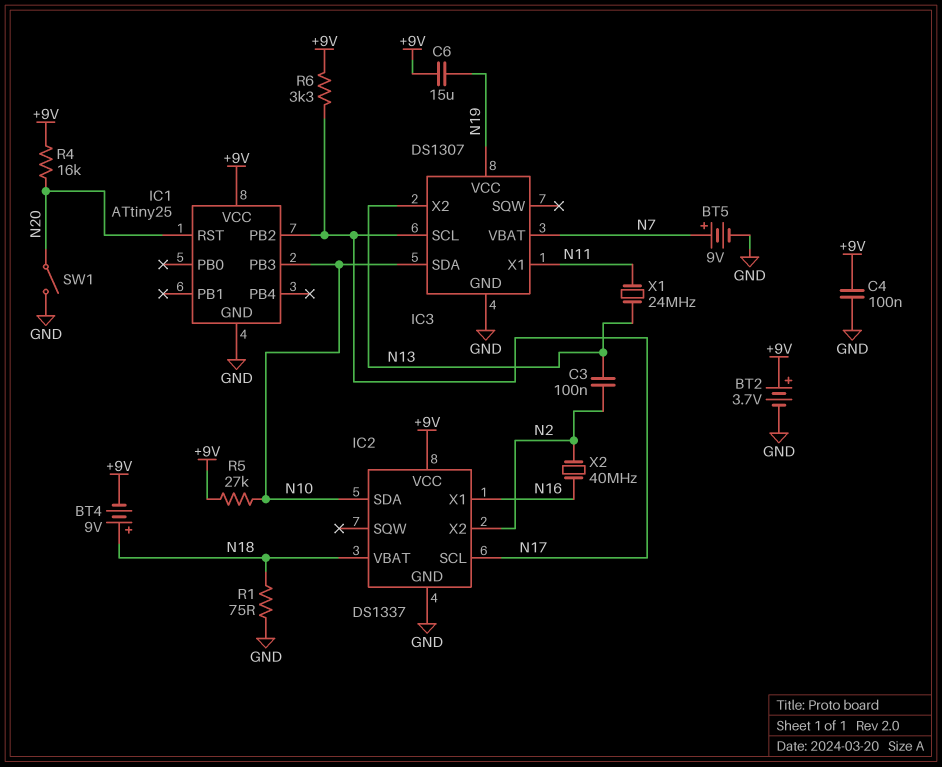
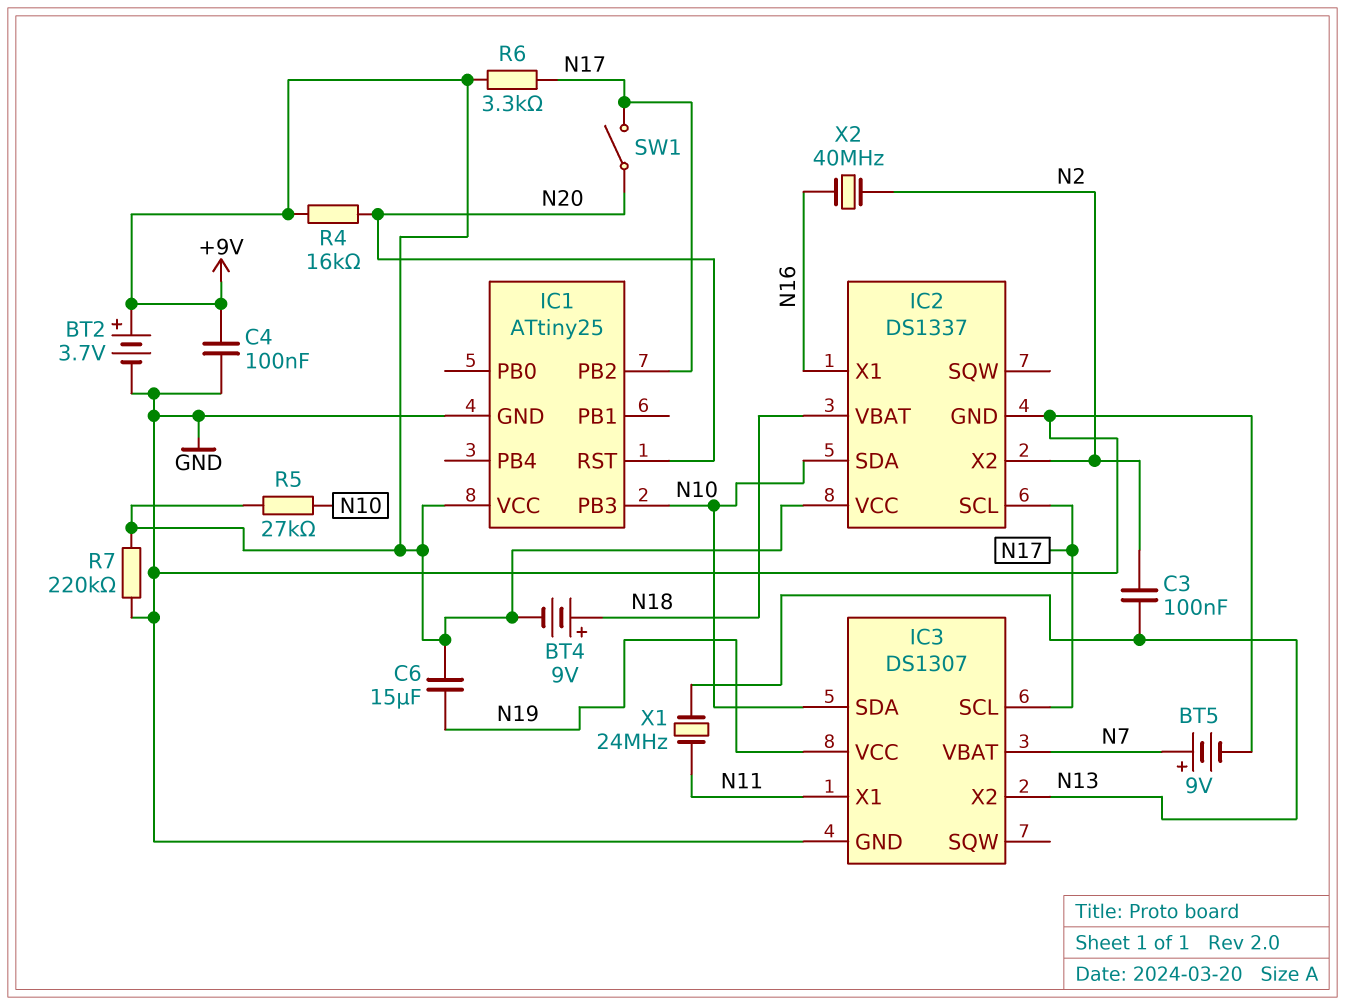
R1: 75 (GND, N18) -> none
R7: none -> 220k (+9V, GND)
SW1: switch (GND, N20) -> switch (N17, N20)

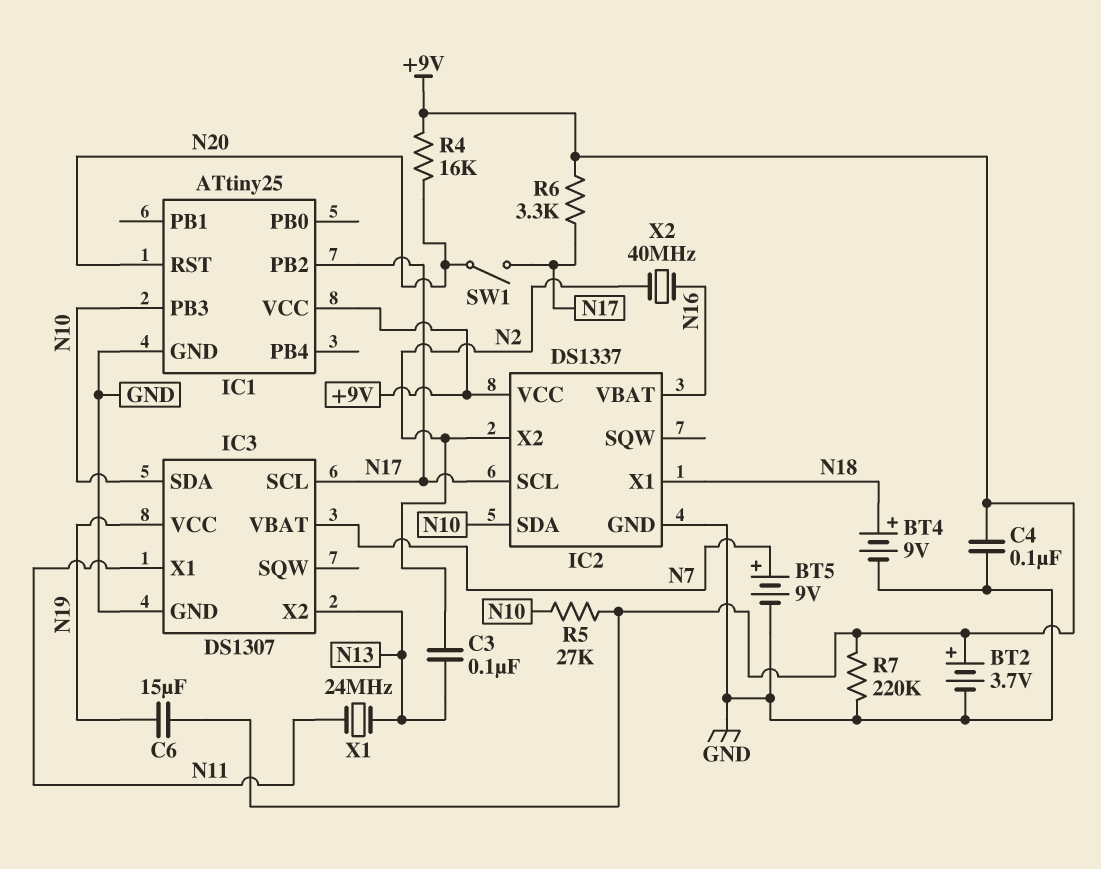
BT4: 9V (plus N18, minus +9V) -> 9V (plus N18, minus GND)
IC2 pin VBAT: N18 -> N16
IC2 pin X1: N16 -> N18

